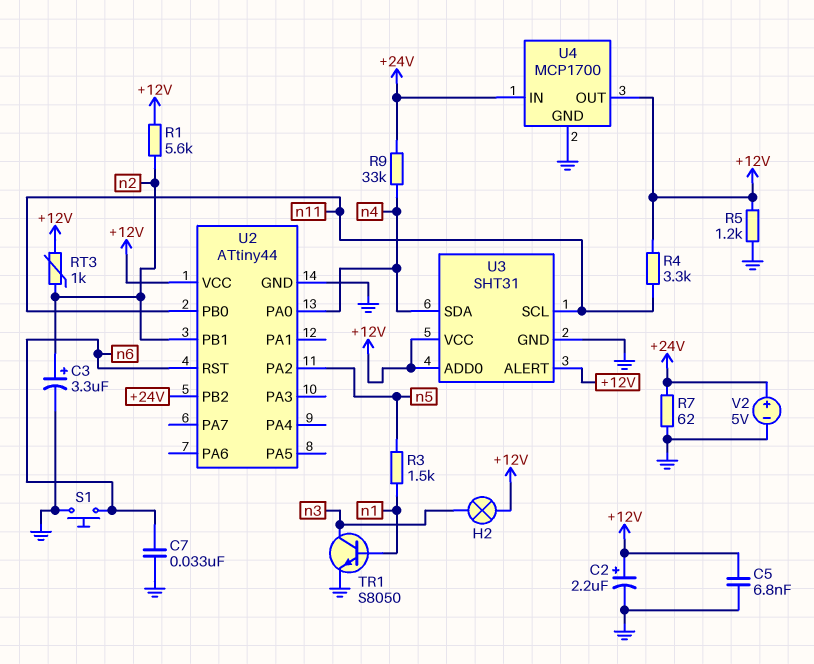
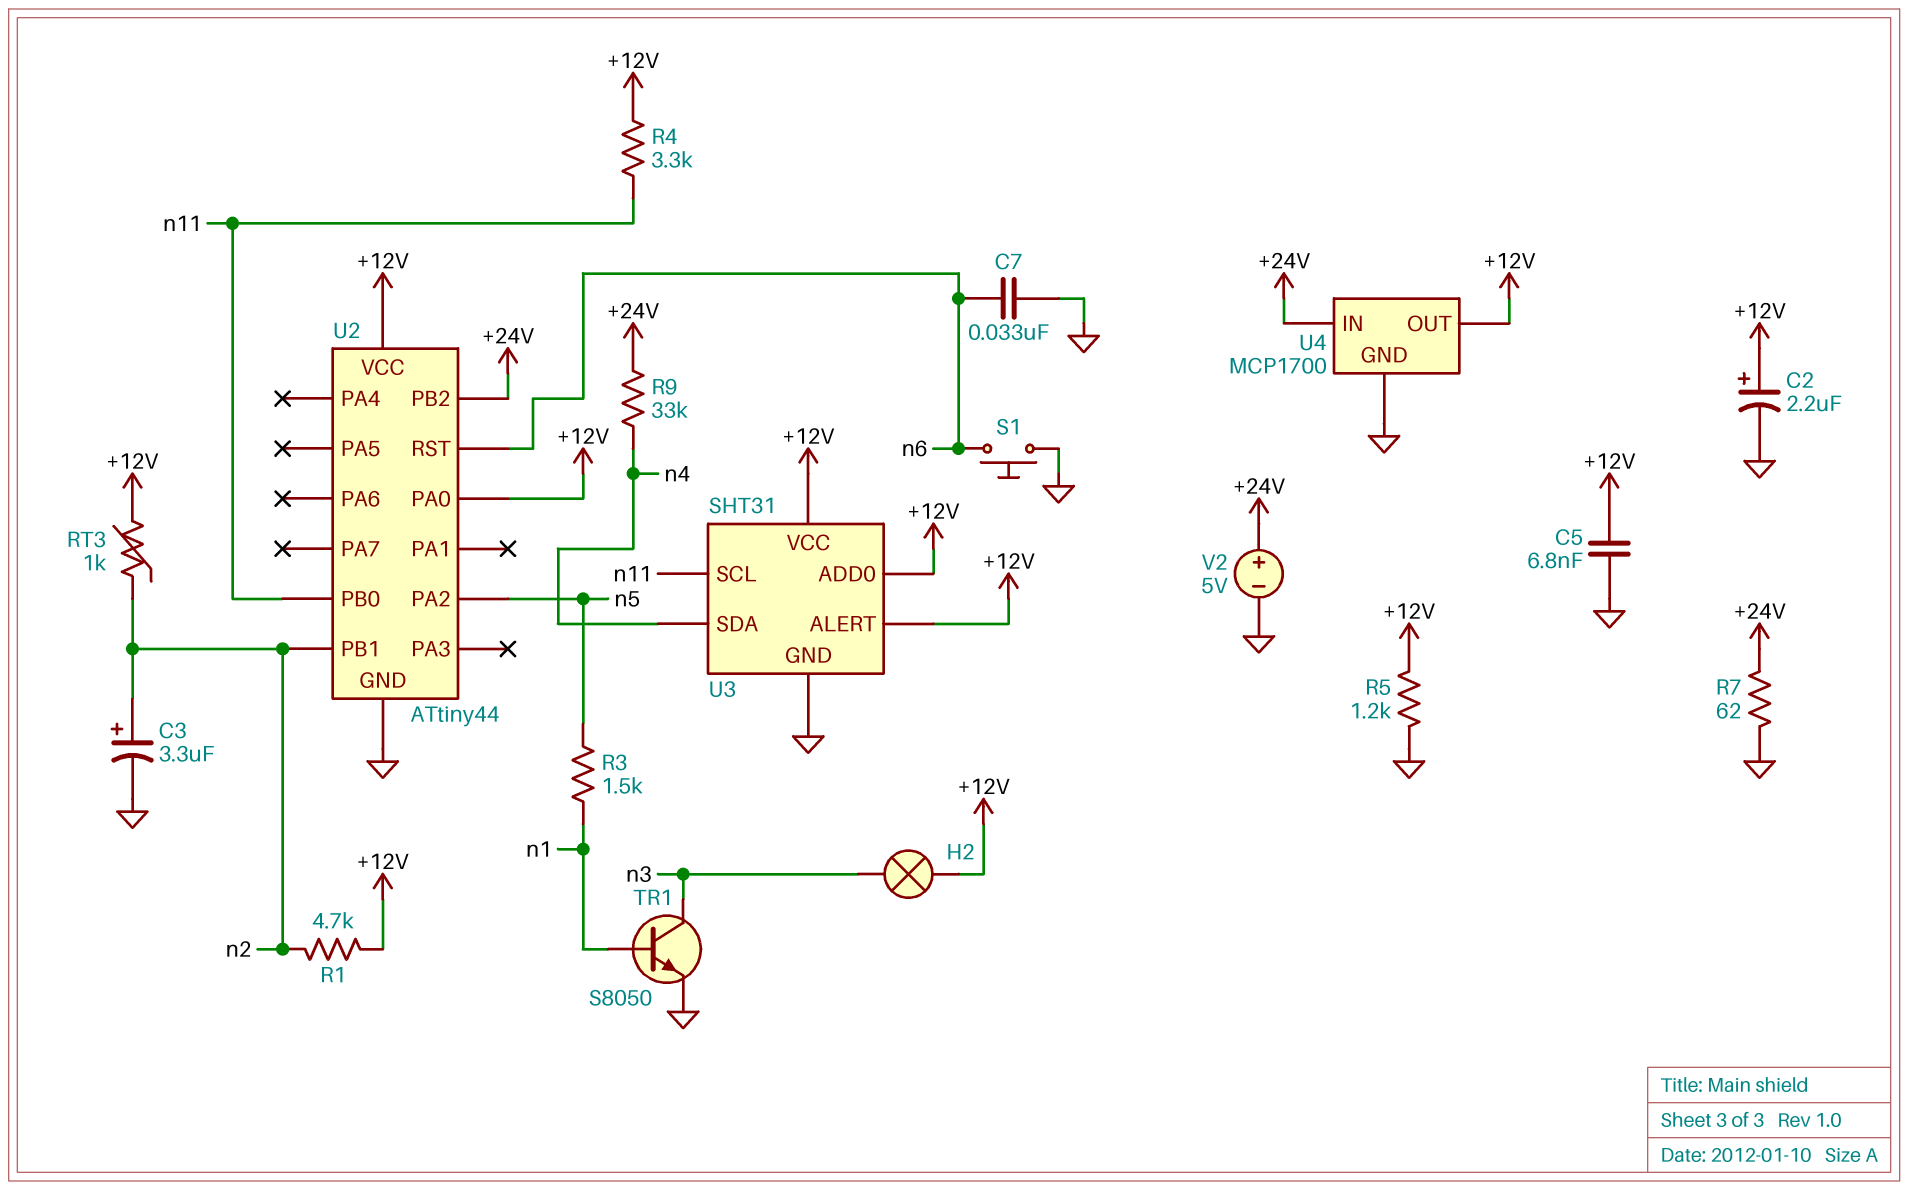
R1: 5.6k (+12V, n2) -> 4.7k (+12V, n2)
U2 pin PA0: n4 -> +12V

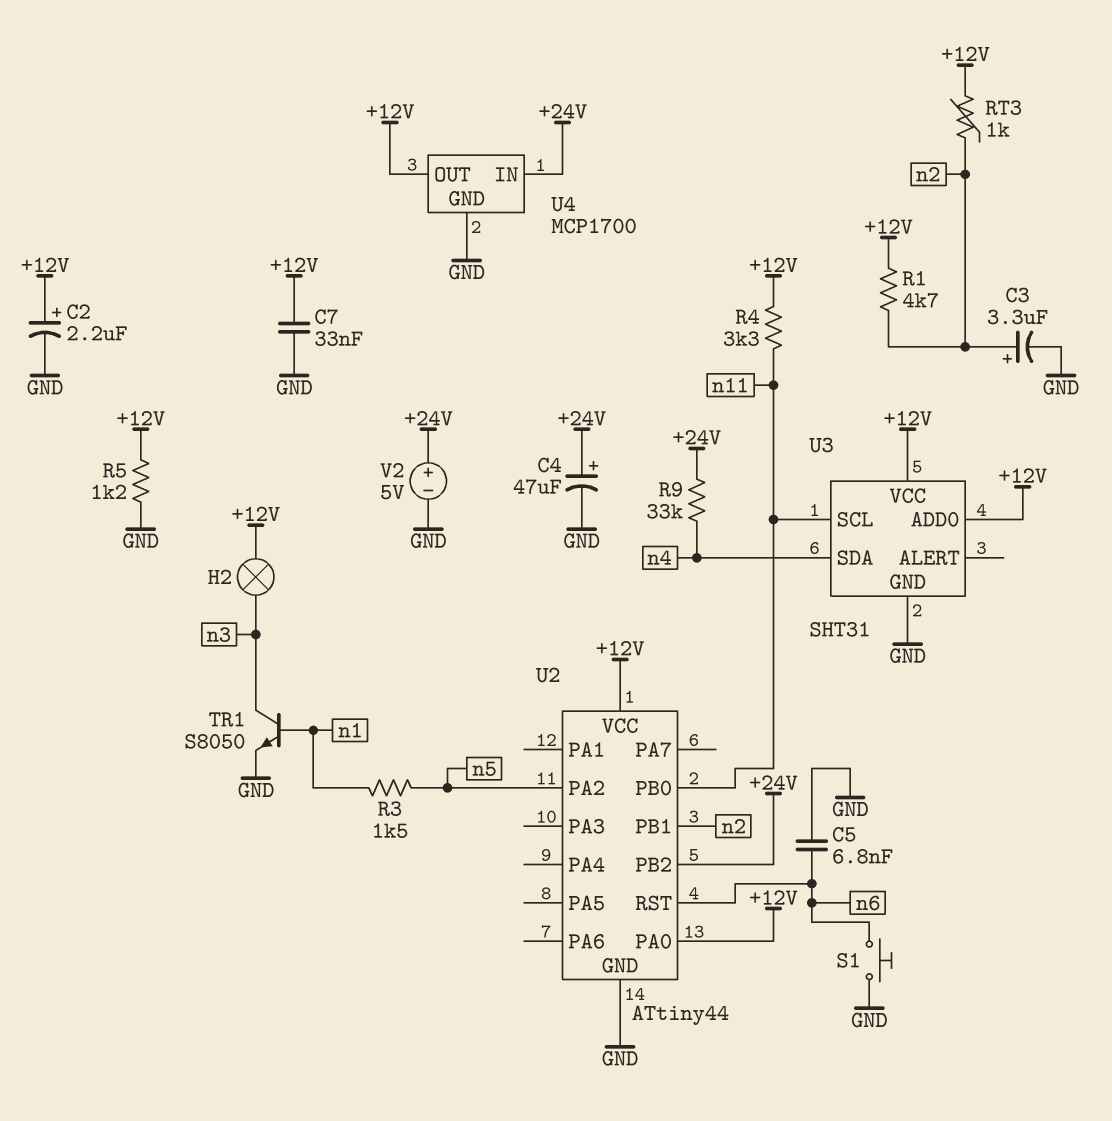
C4: none -> 47uF (plus +24V, minus GND)
C5: 6.8nF (+12V, GND) -> 6.8nF (GND, n6)
C7: 33nF (GND, n6) -> 33nF (+12V, GND)
R7: 62 (+24V, GND) -> none
U3 pin ALERT: +12V -> none

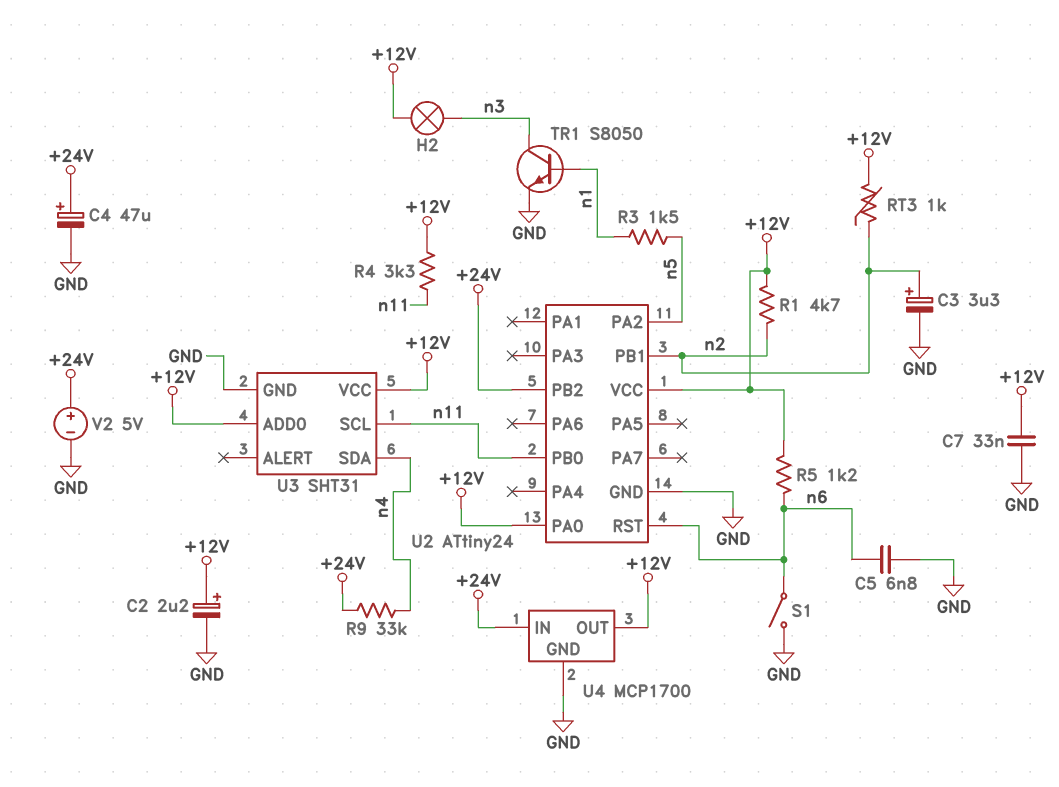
R5: 1.2k (+12V, GND) -> 1.2k (+12V, n6)
S1: button (GND, n6) -> switch (GND, n6)
U2: ATtiny44 -> ATtiny24

